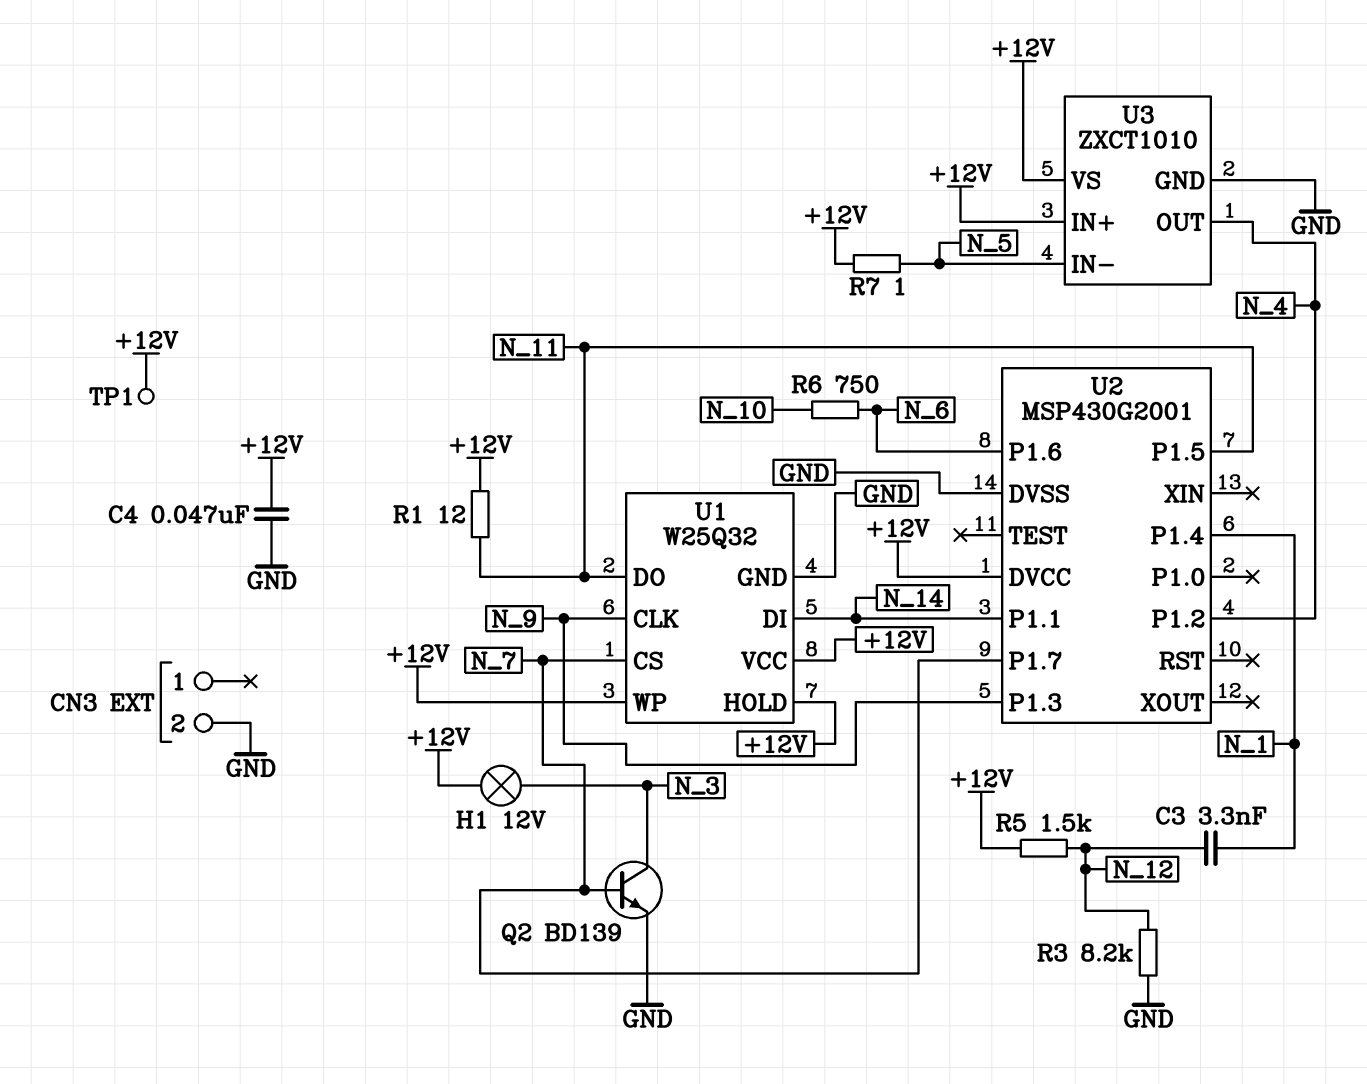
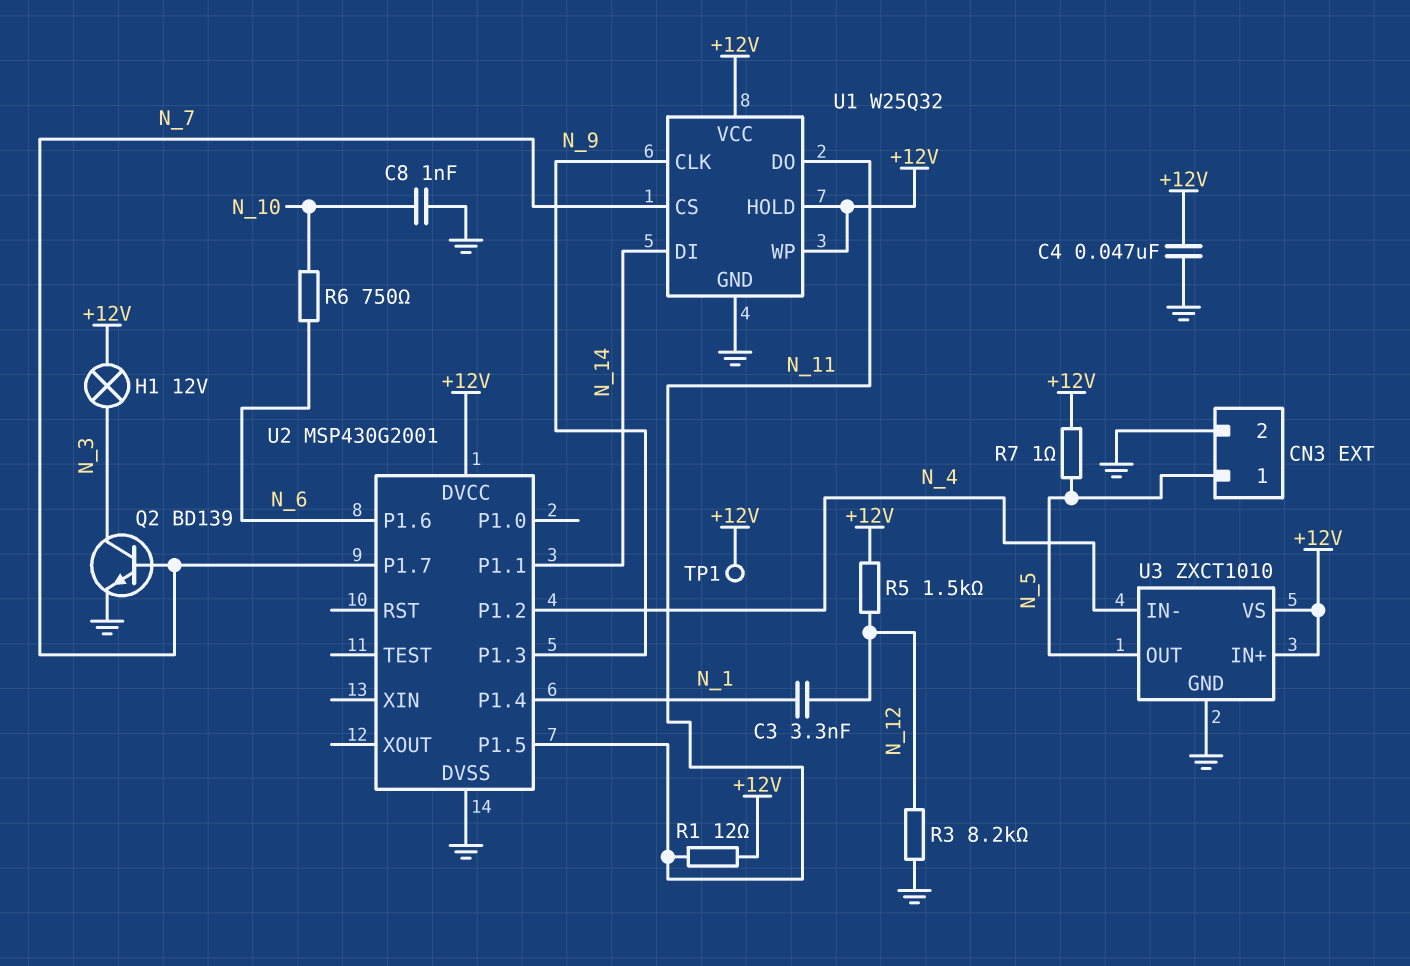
C8: none -> 1nF (GND, N_10)
CN3 pin 1: none -> N_5
U3 pin IN-: N_5 -> N_4
U3 pin OUT: N_4 -> N_5

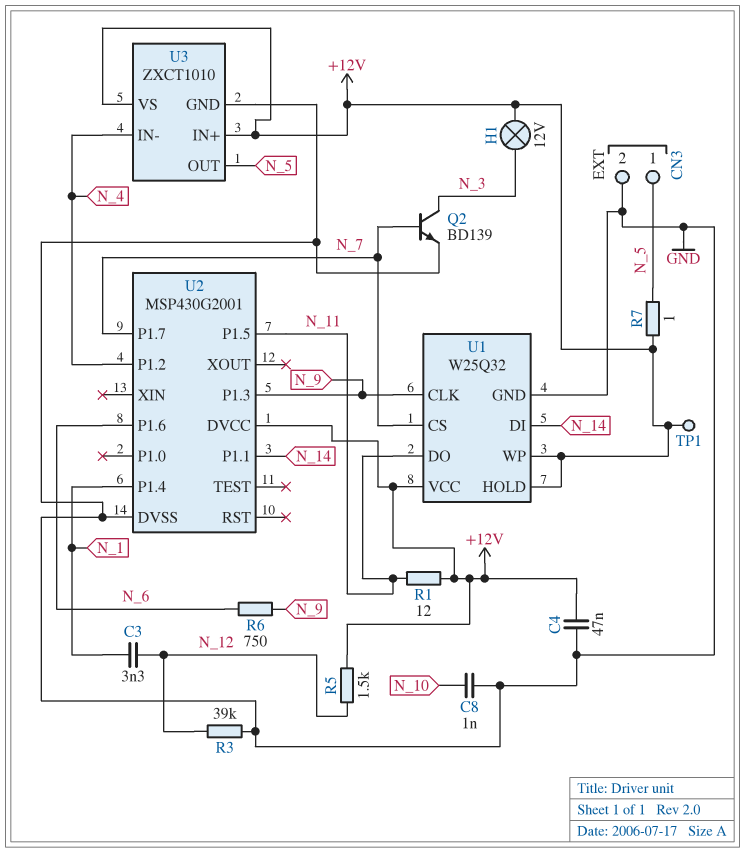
R3: 8.2k (GND, N_12) -> 39k (GND, N_12)
R6: 750 (N_6, N_10) -> 750 (N_6, N_9)

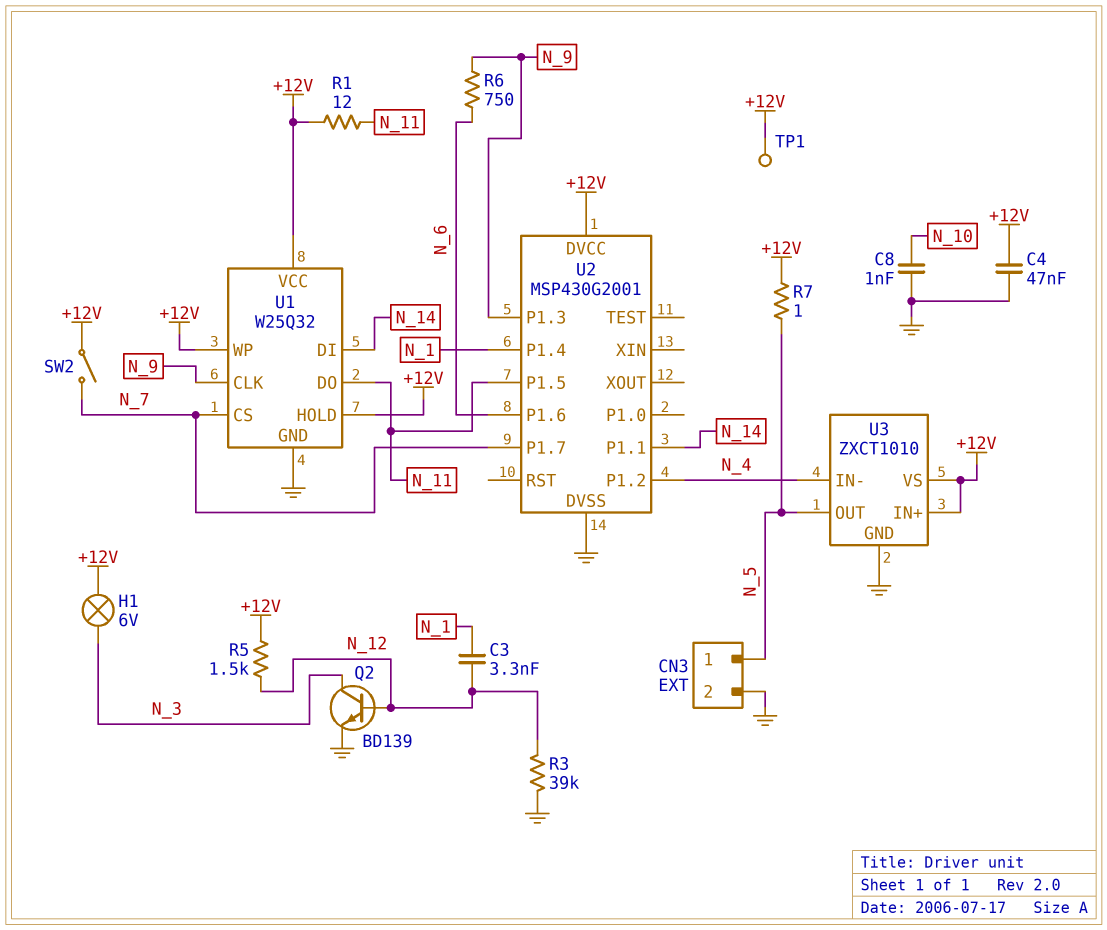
H1: lamp 12V (+12V, N_3) -> lamp 6V (+12V, N_3)
Q2: NPN BD139 (B N_7, C N_3, E GND) -> NPN BD139 (B N_12, C N_3, E GND)
SW2: none -> switch (+12V, N_7)

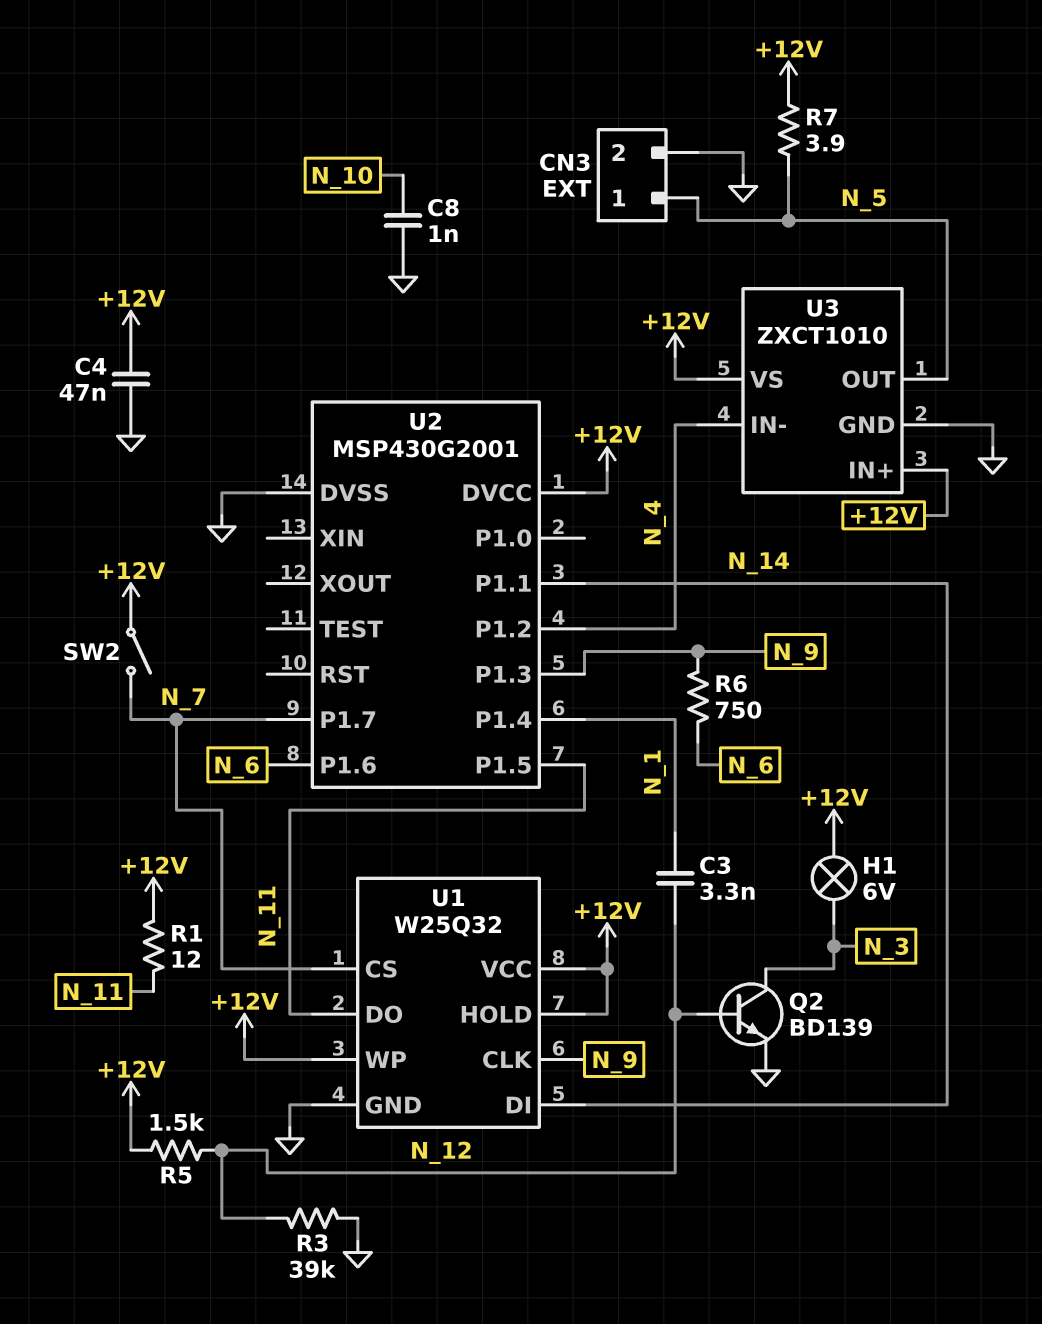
R7: 1 (+12V, N_5) -> 3.9 (+12V, N_5)
TP1: test point (+12V) -> none

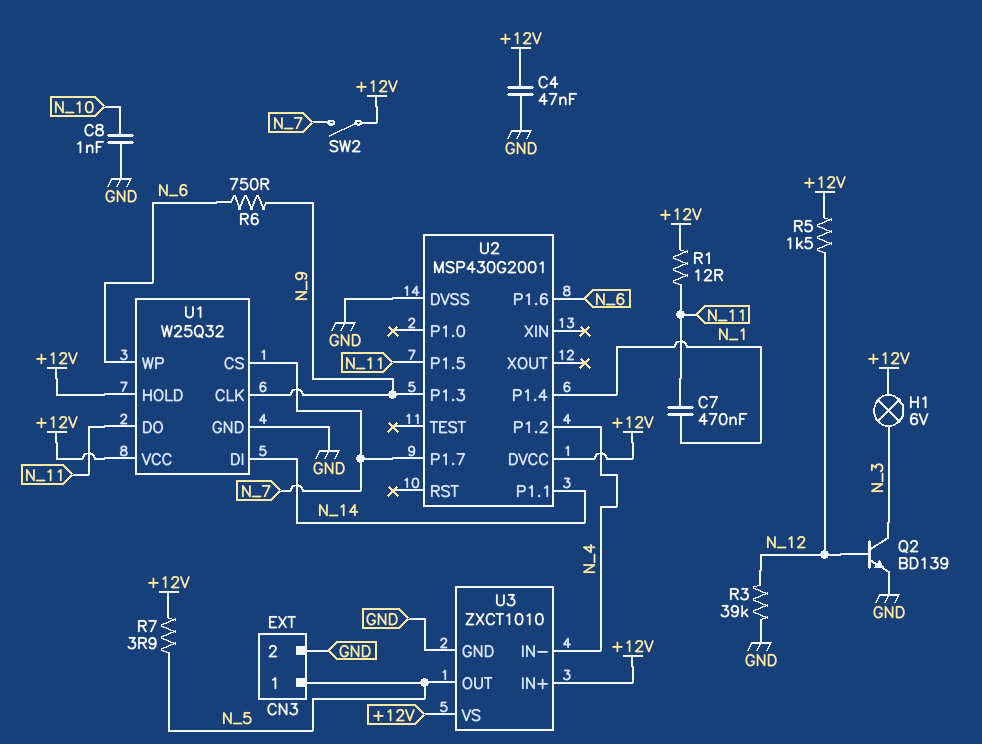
C3: 3.3nF (N_1, N_12) -> none
C7: none -> 470nF (N_1, N_11)
U1 pin WP: +12V -> N_6

